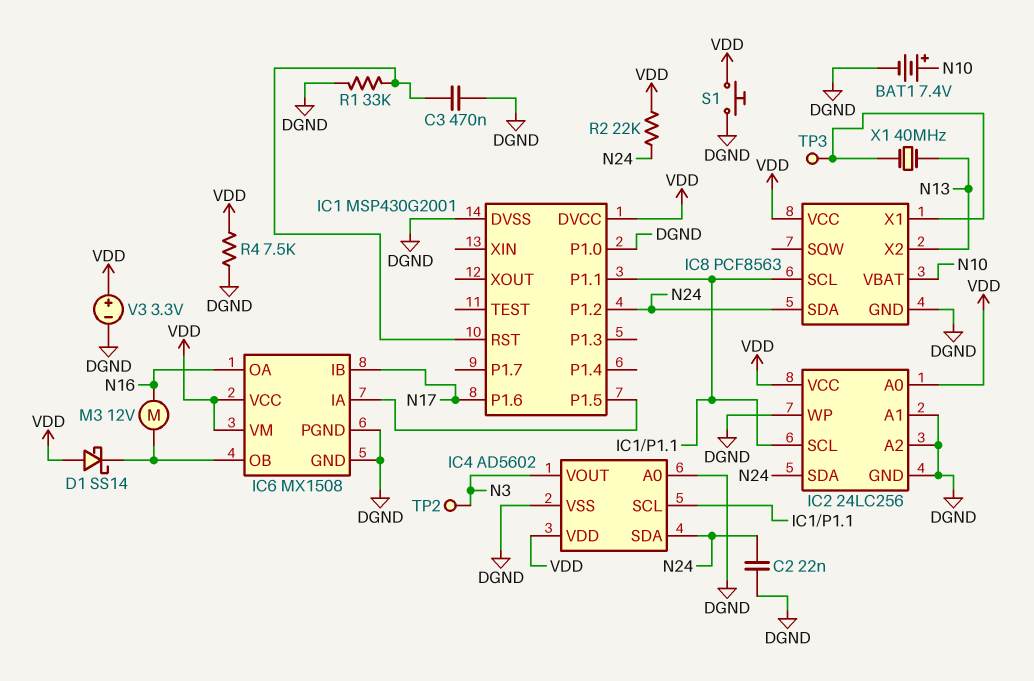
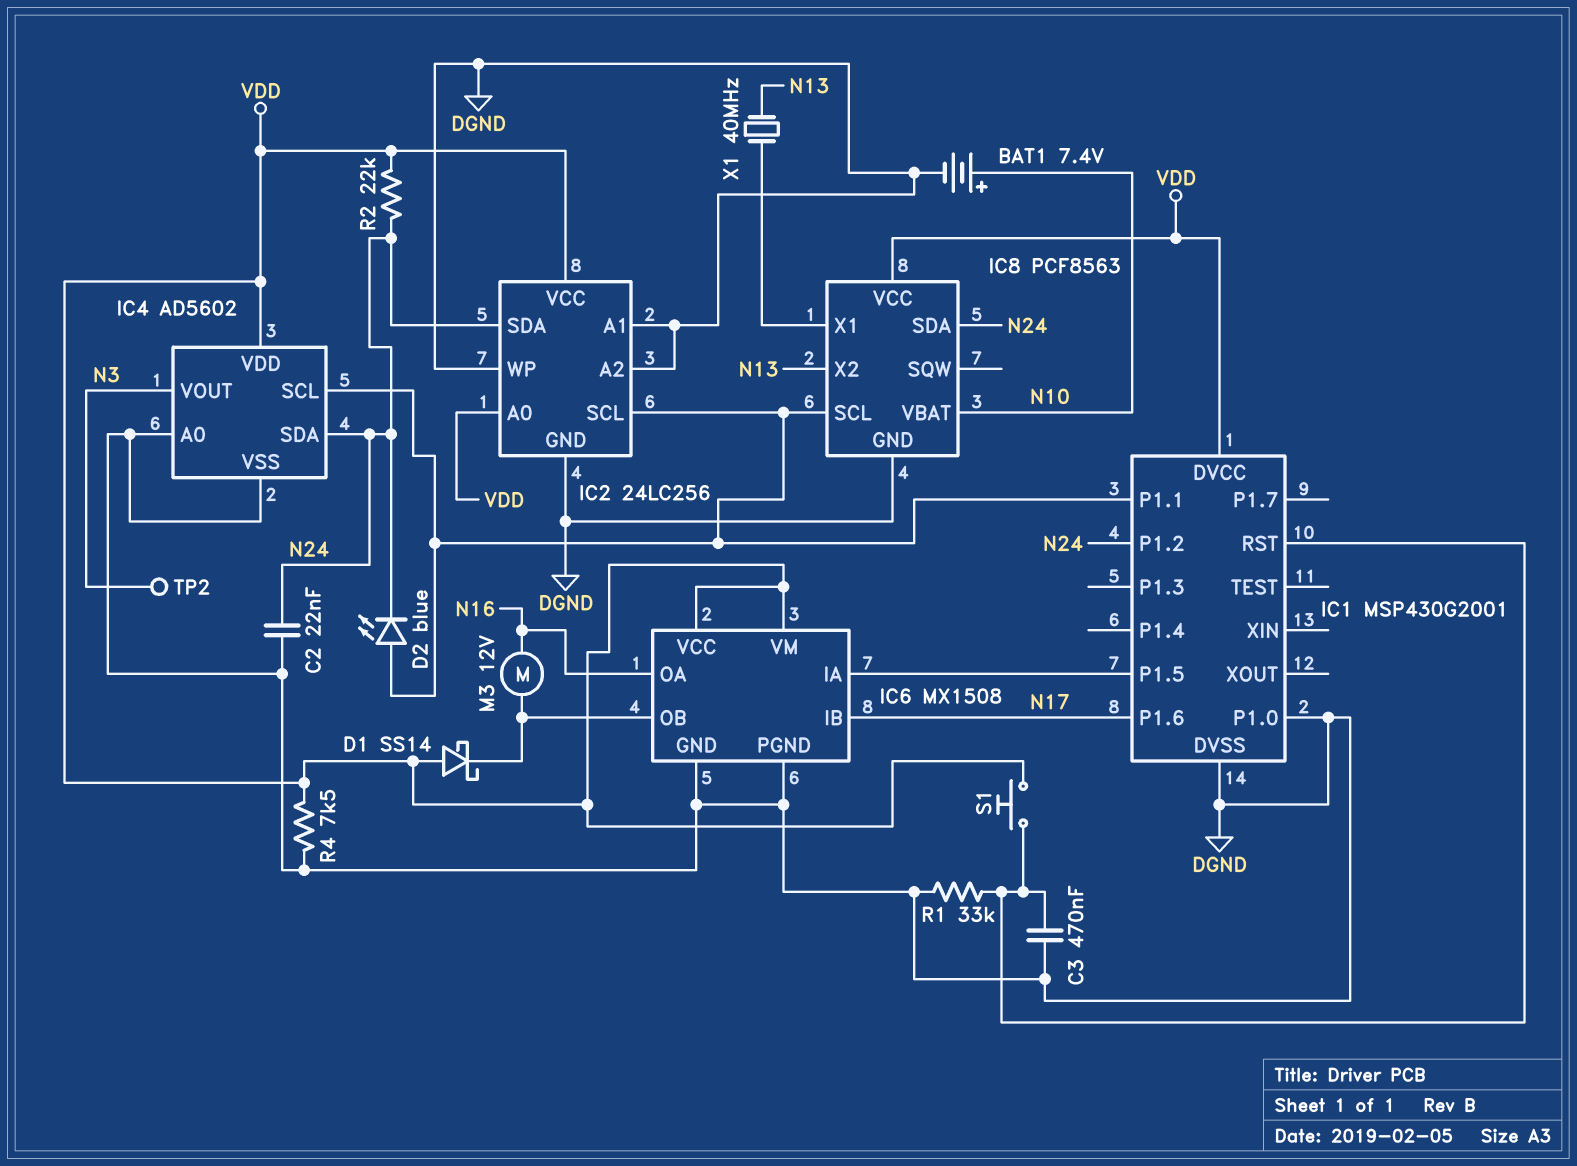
D2: none -> LED blue (A IC1/P1.1, K N24)
S1: button (DGND, VDD) -> button (IC1/RST, VDD)
TP3: test point (IC8/X1) -> none
V3: 3.3V (plus VDD, minus DGND) -> none

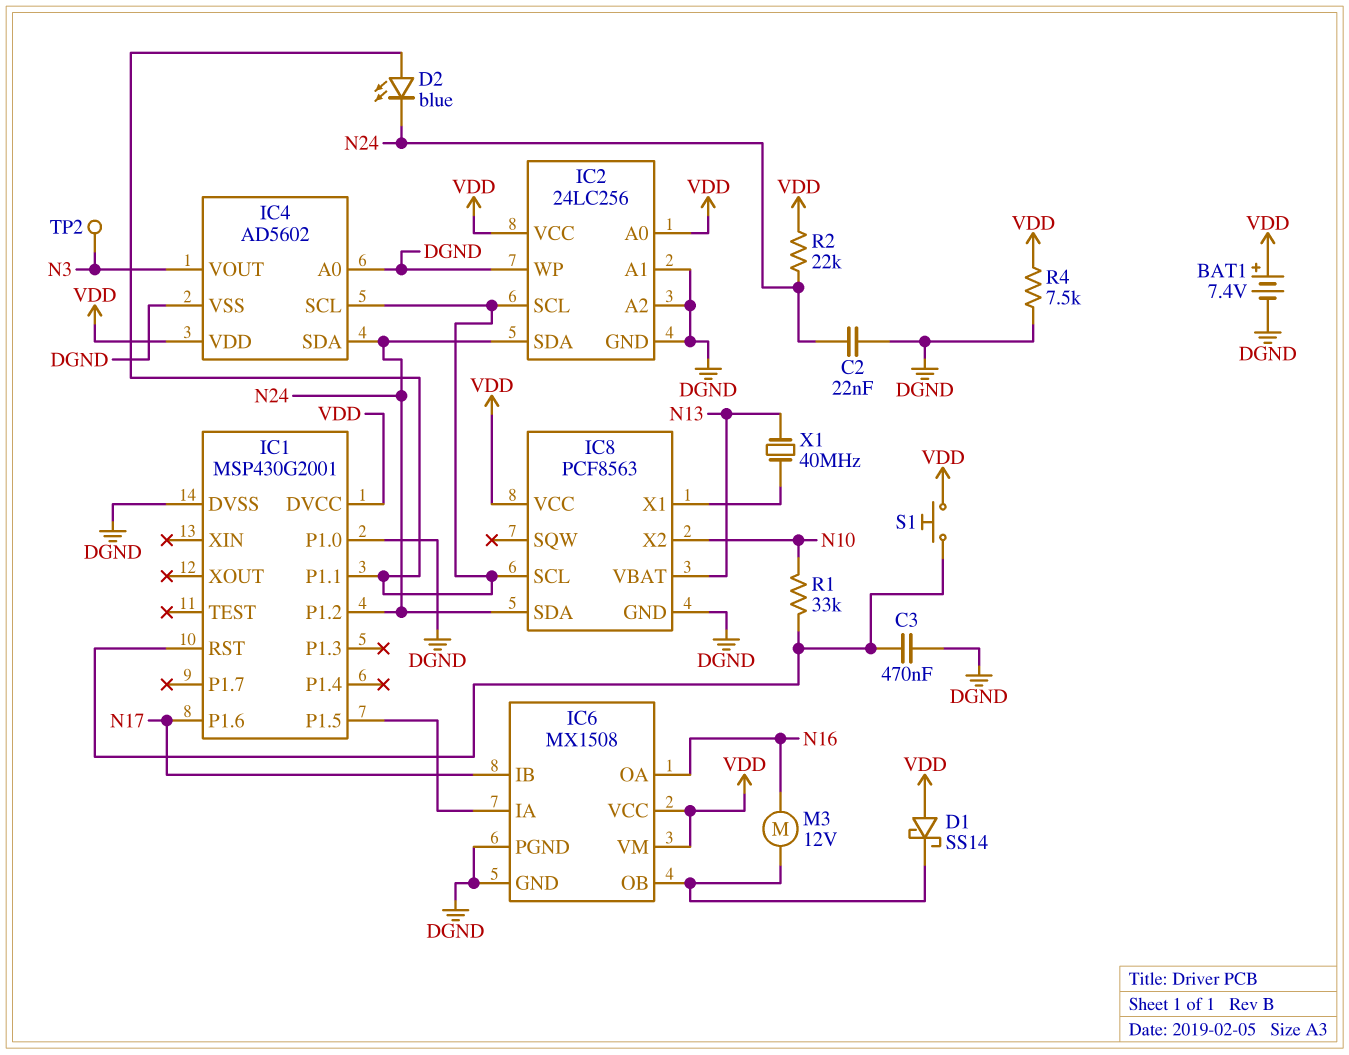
BAT1: 7.4V (plus N10, minus DGND) -> 7.4V (plus VDD, minus DGND)
IC8 pin VBAT: N10 -> N13
IC8 pin X2: N13 -> N10
R1: 33k (DGND, IC1/RST) -> 33k (IC1/RST, N10)

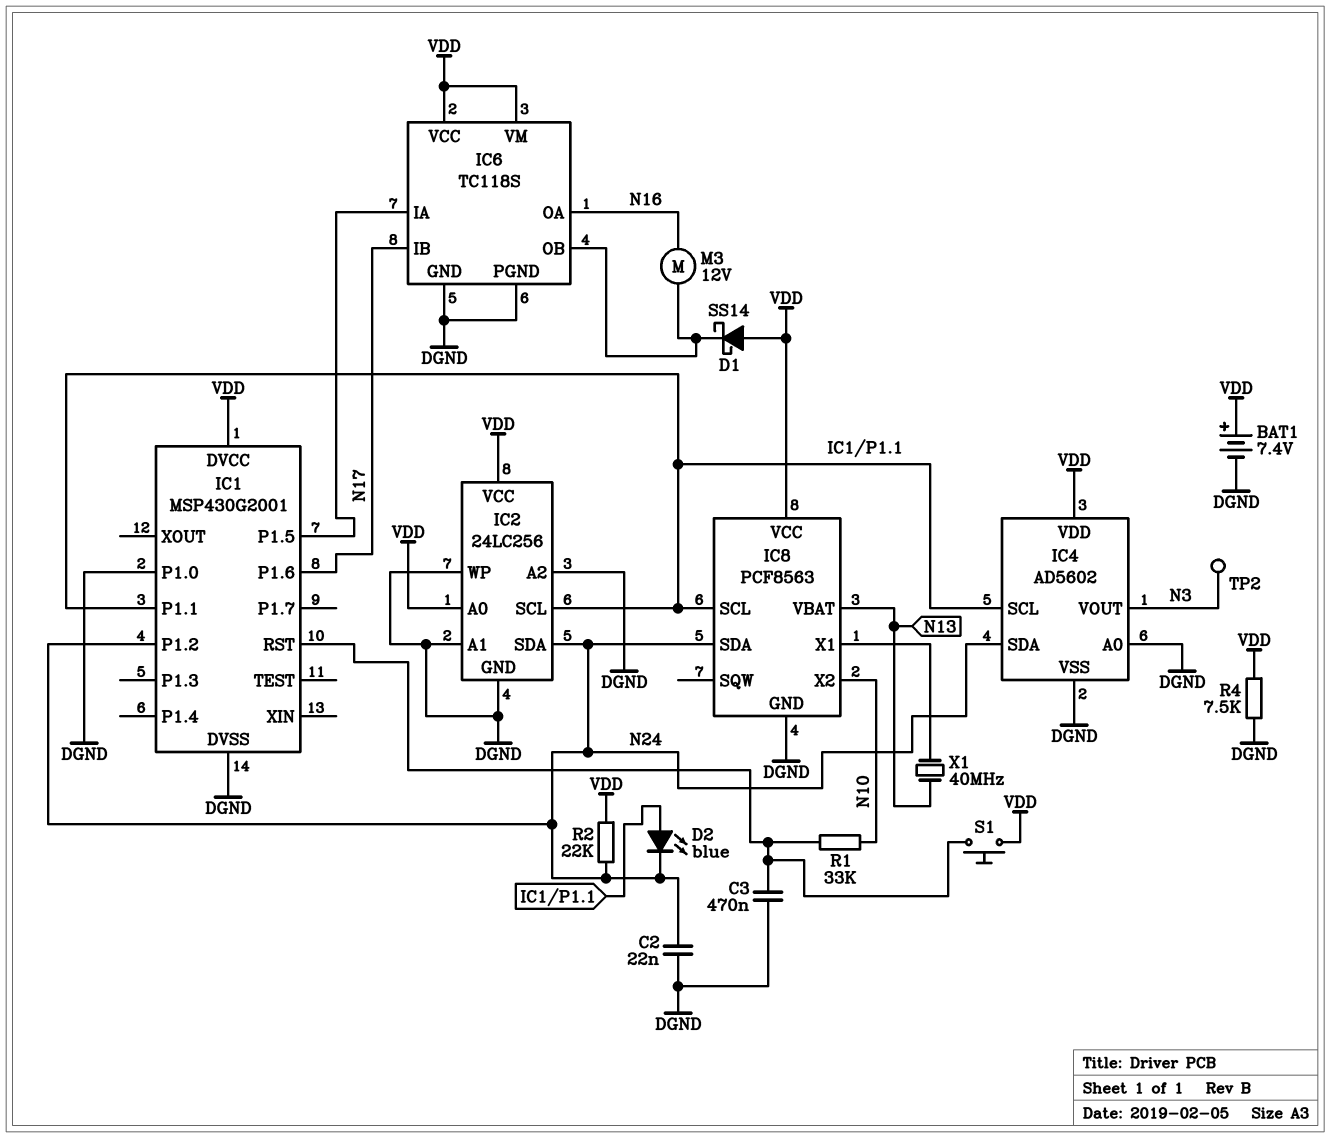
IC6: MX1508 -> TC118S

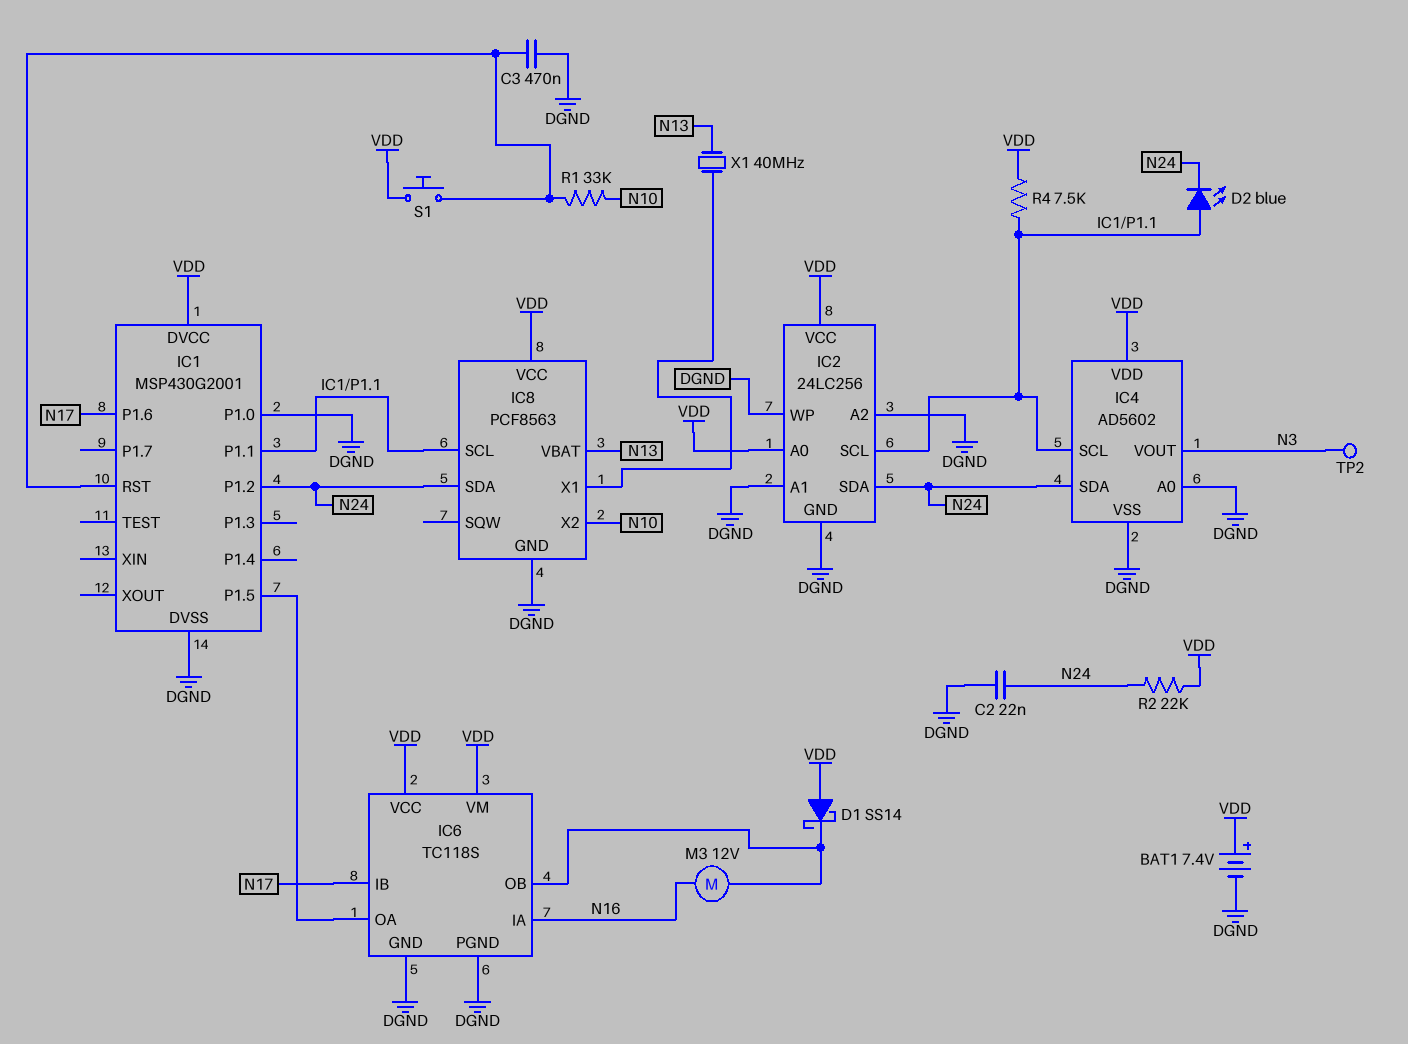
IC6 pin IA: IC1/P1.5 -> N16
IC6 pin OA: N16 -> IC1/P1.5
R4: 7.5k (DGND, VDD) -> 7.5k (IC1/P1.1, VDD)

